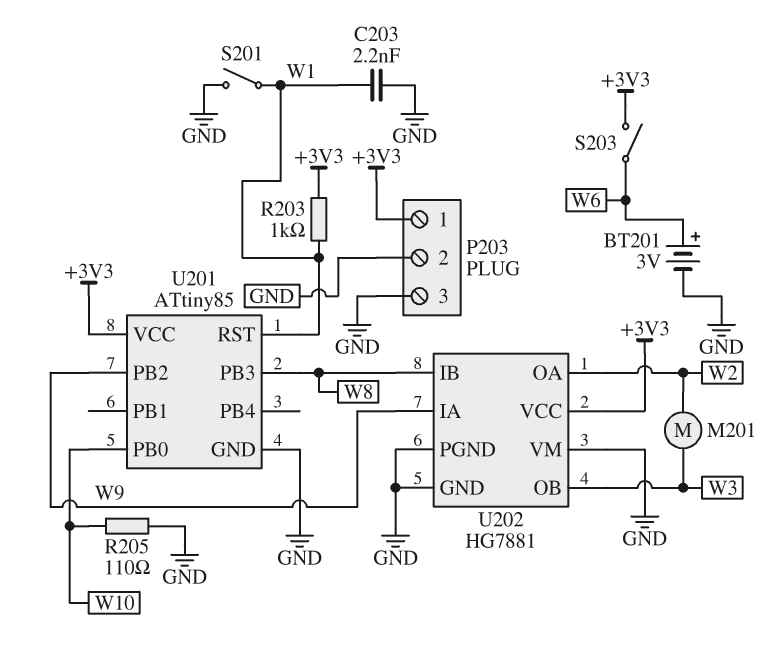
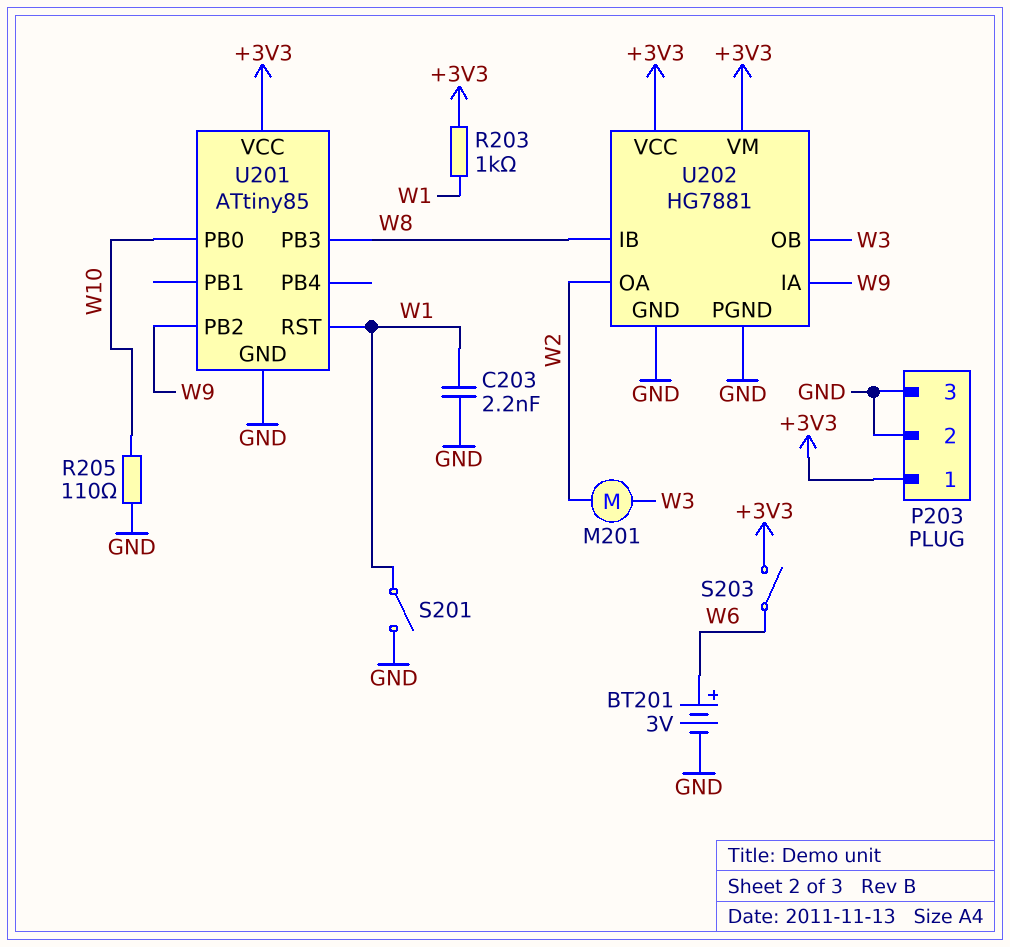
U202 pin VM: GND -> +3V3

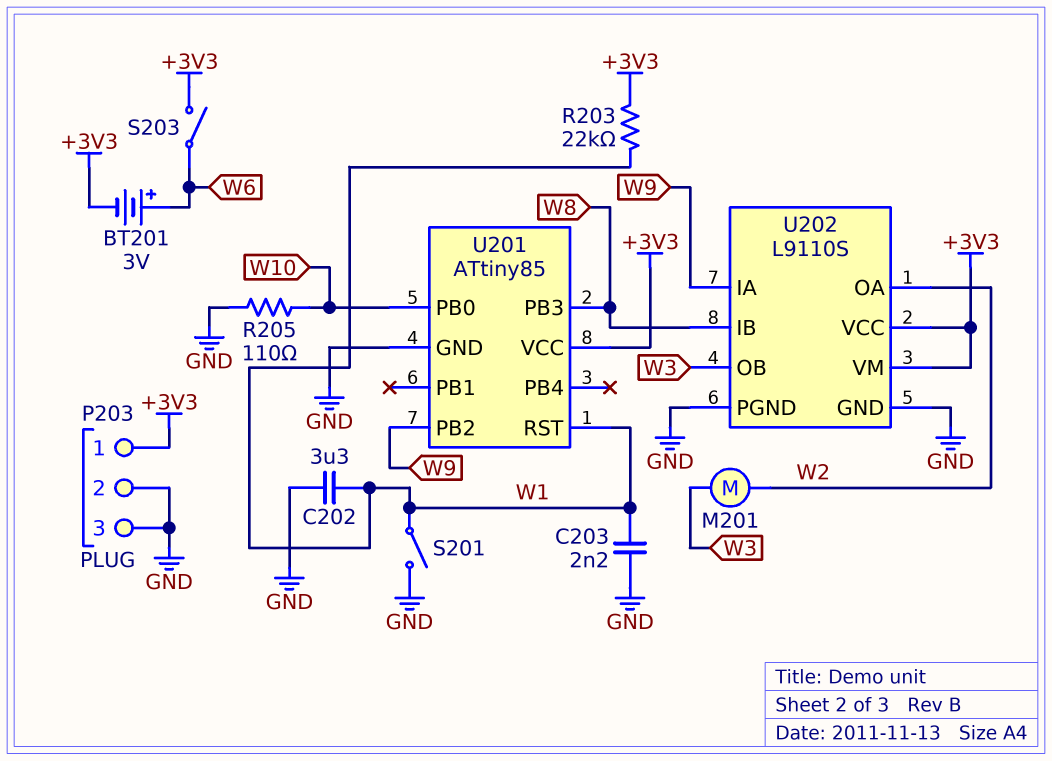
BT201: 3V (plus W6, minus GND) -> 3V (plus W6, minus +3V3)
C202: none -> 3.3uF (GND, W1)
R203: 1k (+3V3, W1) -> 22k (+3V3, W1)
U202: HG7881 -> L9110S

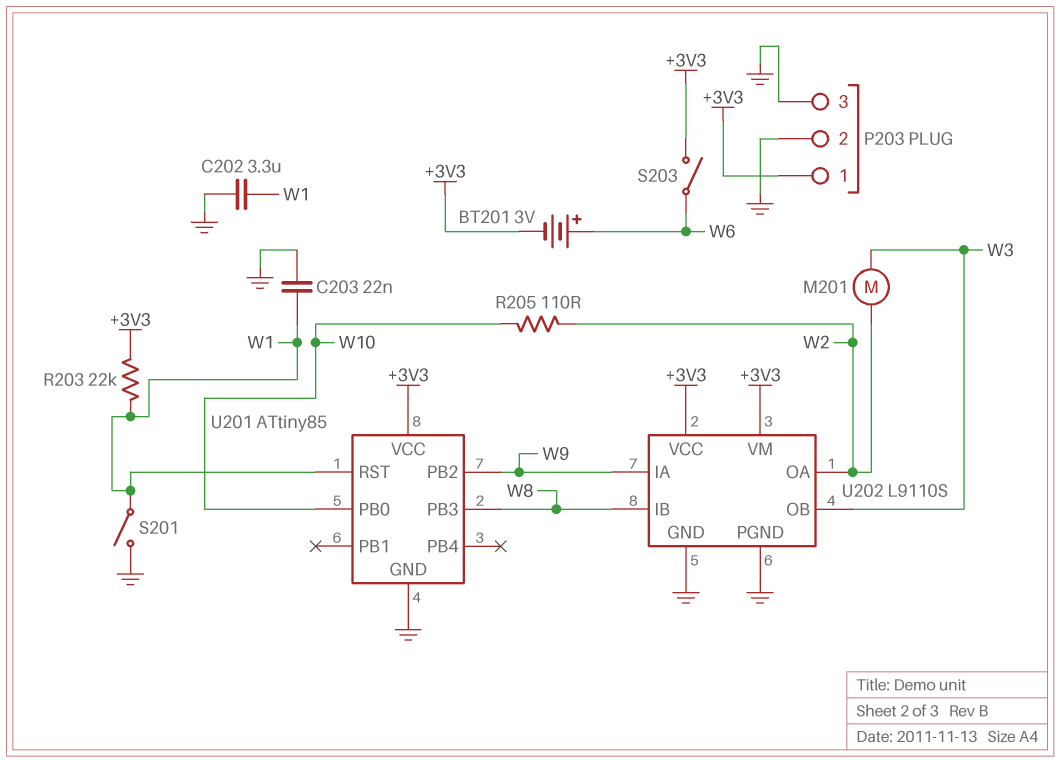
C203: 2.2nF (GND, W1) -> 22nF (GND, W1)
R205: 110 (GND, W10) -> 110 (W2, W10)

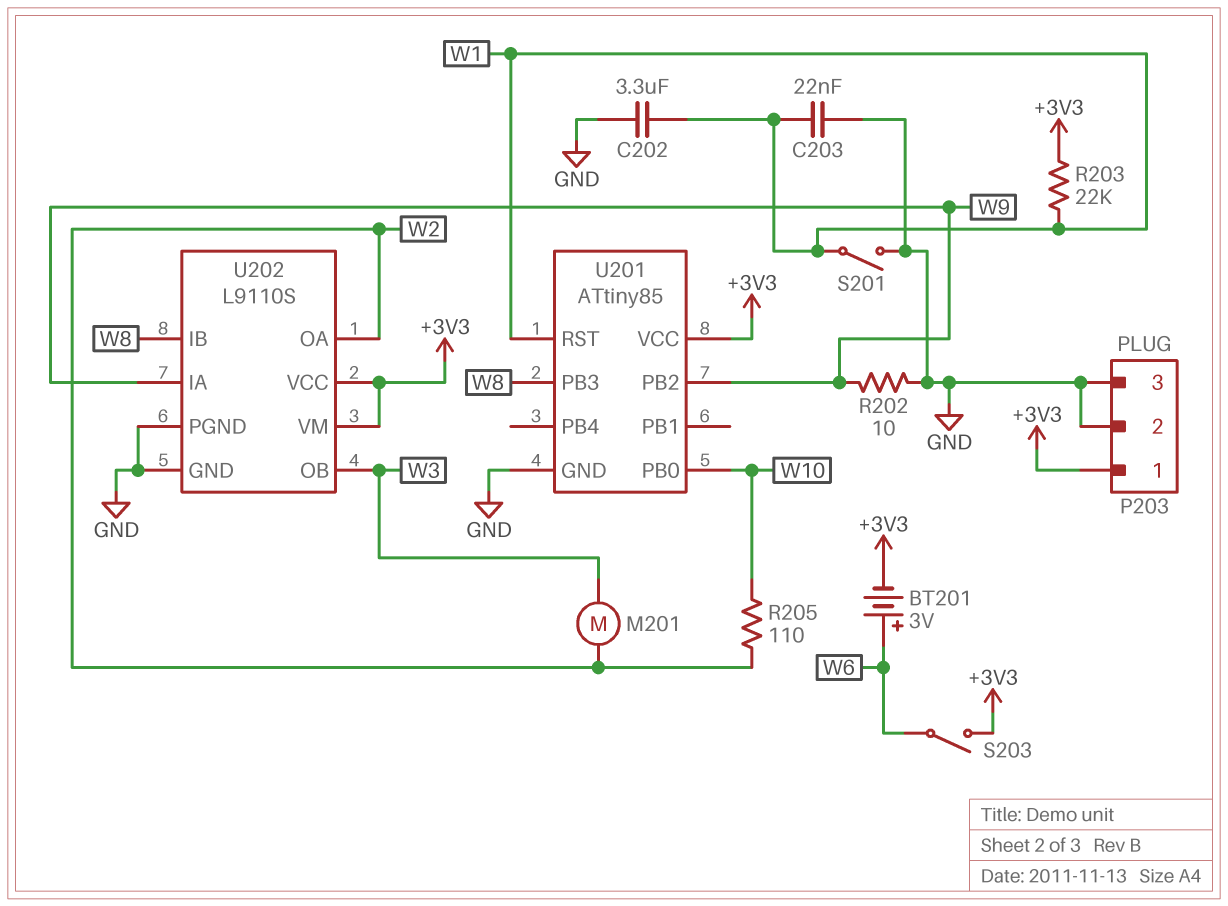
R202: none -> 10 (GND, W9)

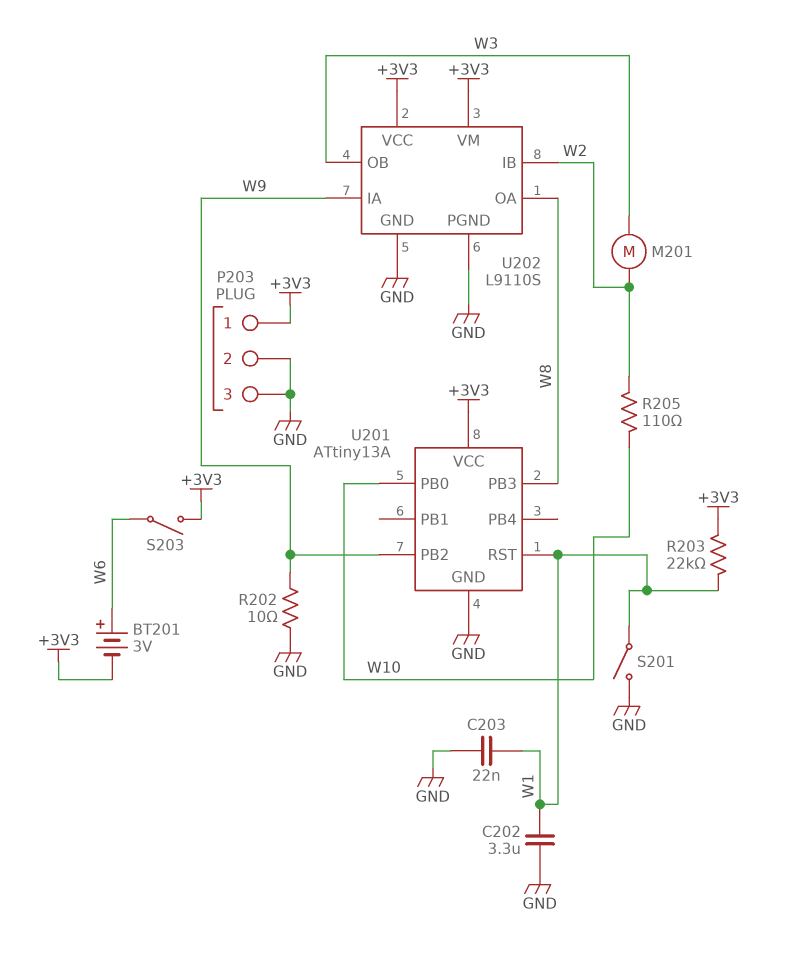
U201: ATtiny85 -> ATtiny13A
U202 pin IB: W8 -> W2
U202 pin OA: W2 -> W8

